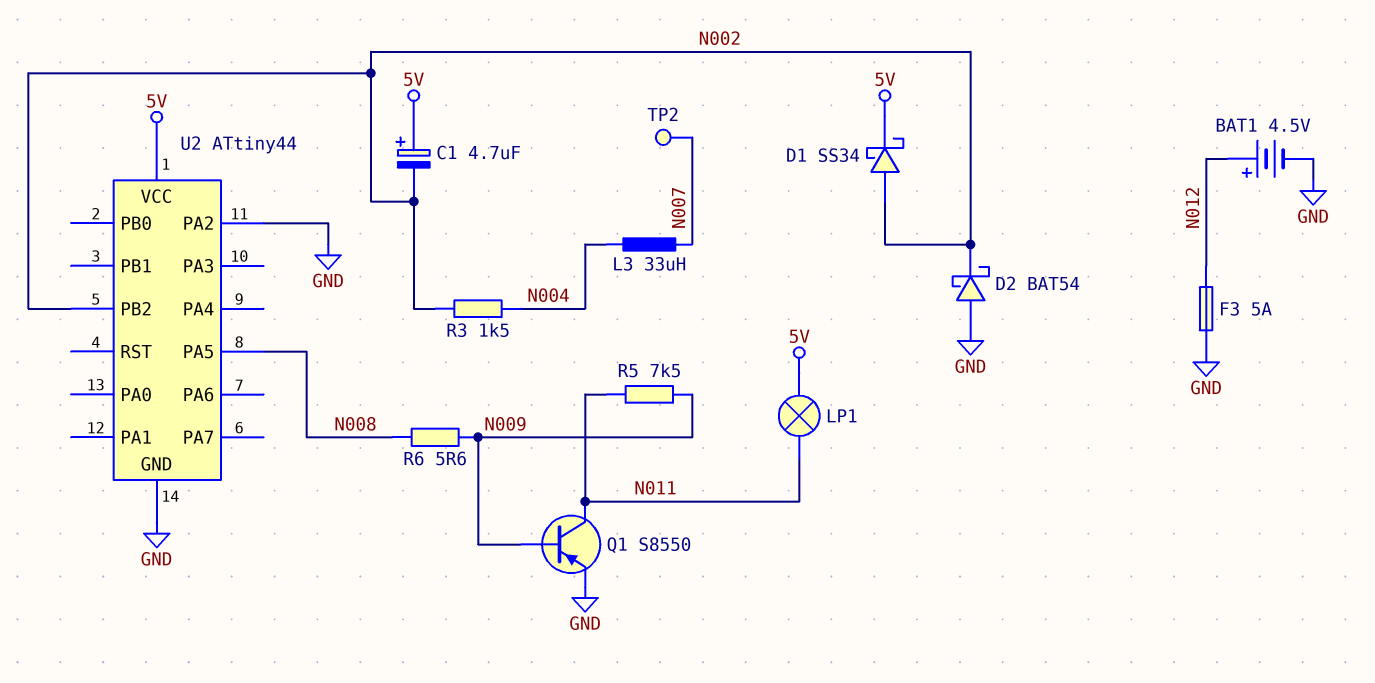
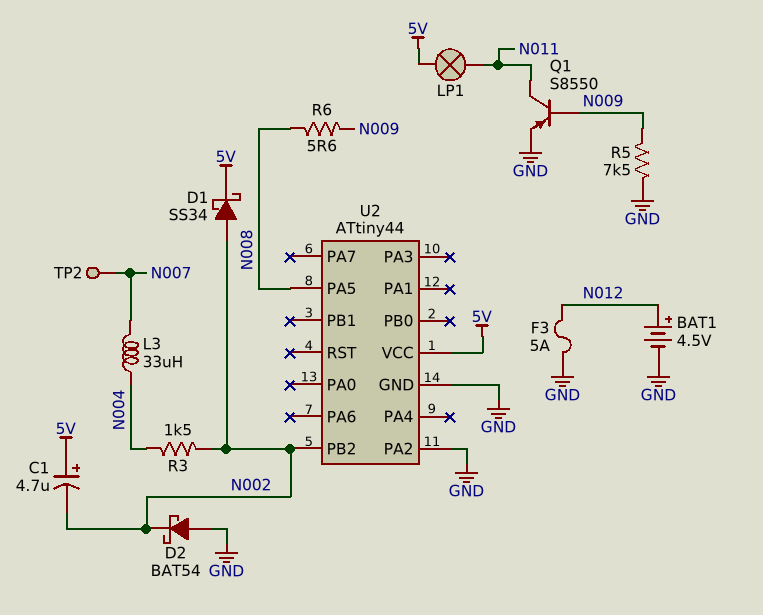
R5: 7.5k (N009, N011) -> 7.5k (GND, N009)

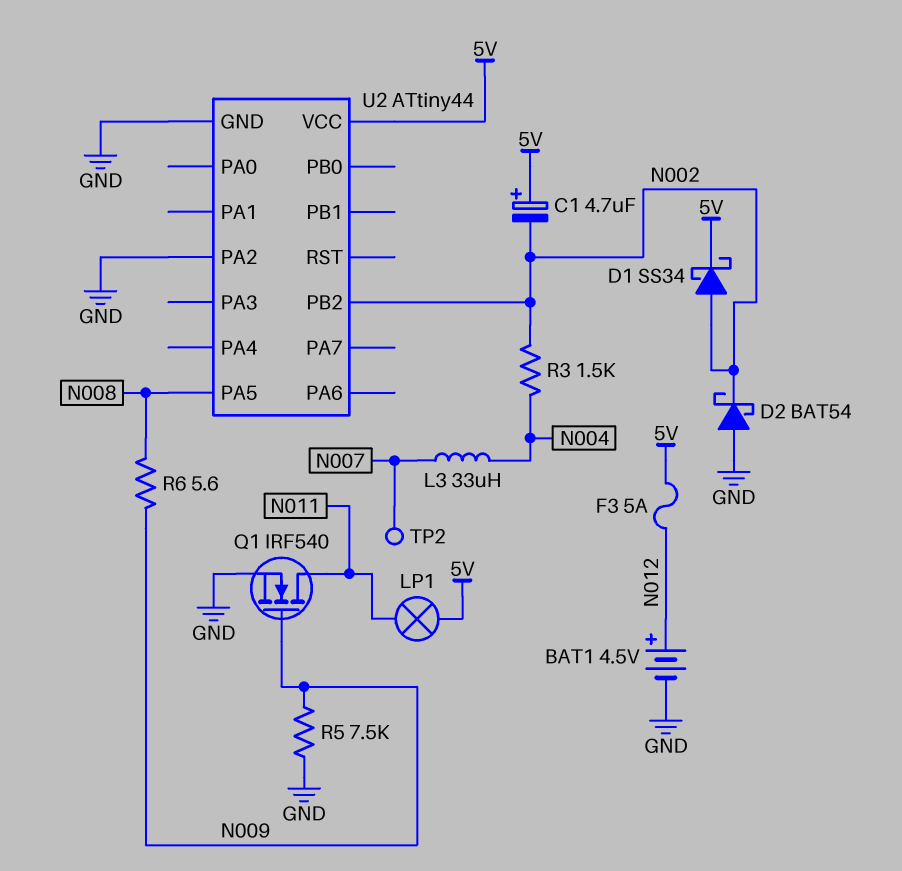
F3: 5A (GND, N012) -> 5A (5V, N012)
Q1: PNP S8550 (B N009, C N011, E GND) -> NMOS IRF540 (G N009, D N011, S GND)

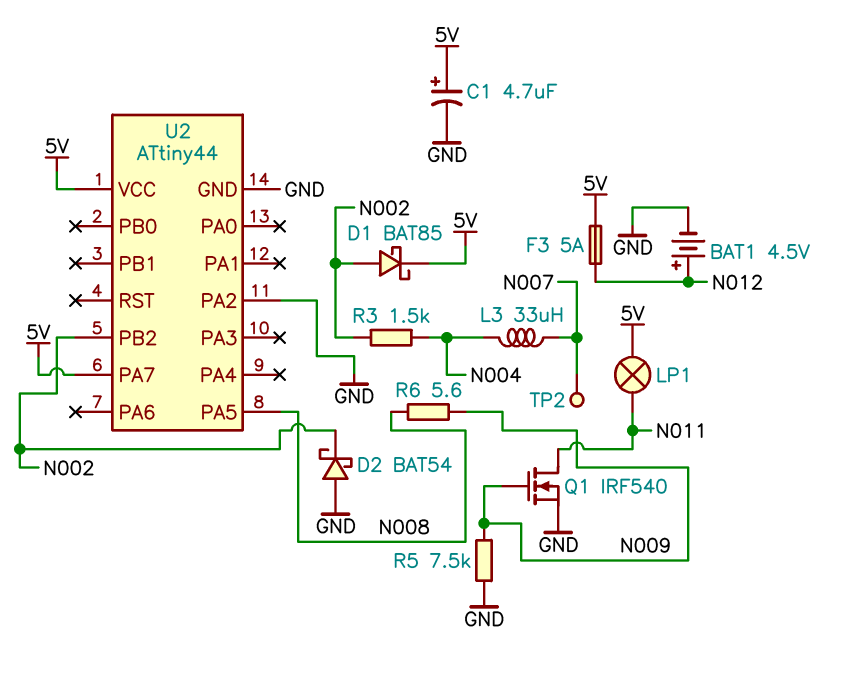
C1: 4.7uF (plus 5V, minus N002) -> 4.7uF (plus 5V, minus GND)
D1: schottky SS34 (A N002, K 5V) -> schottky BAT85 (A N002, K 5V)
U2 pin PA7: none -> 5V

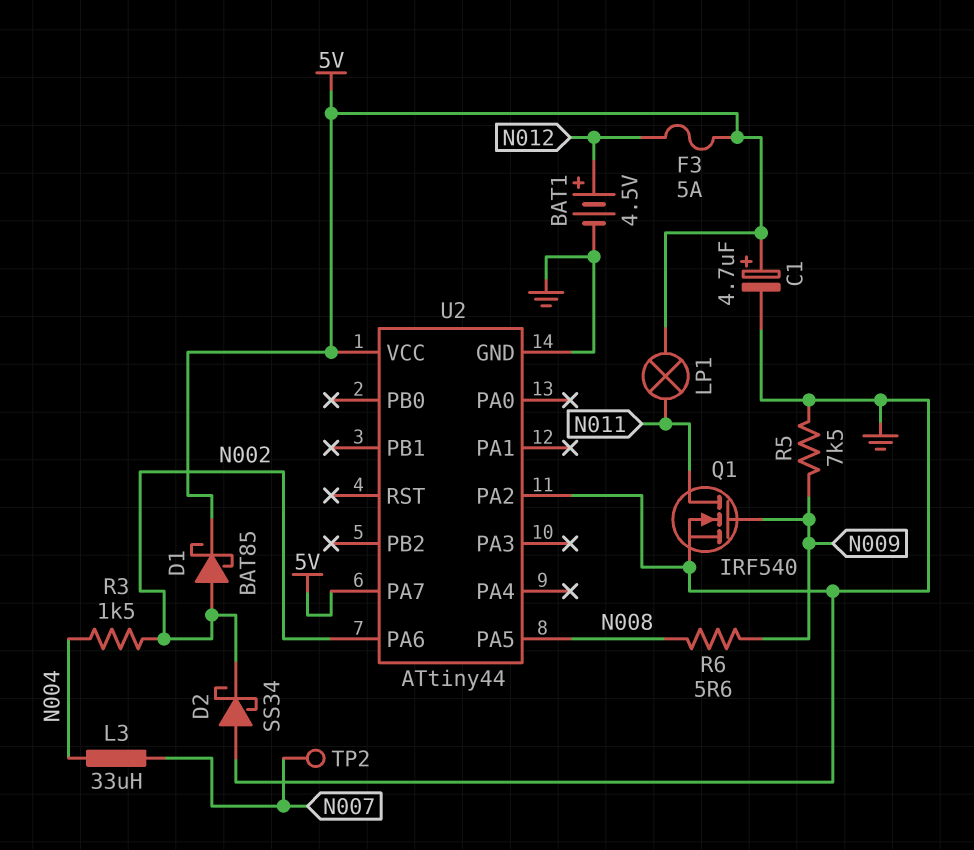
D2: schottky BAT54 (A GND, K N002) -> schottky SS34 (A GND, K N002)
U2 pin PA6: none -> N002
U2 pin PB2: N002 -> none

